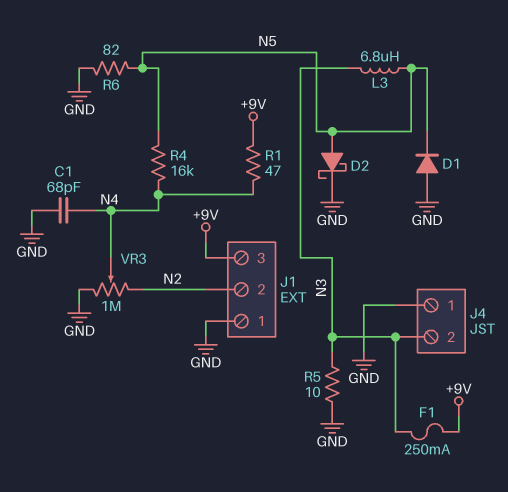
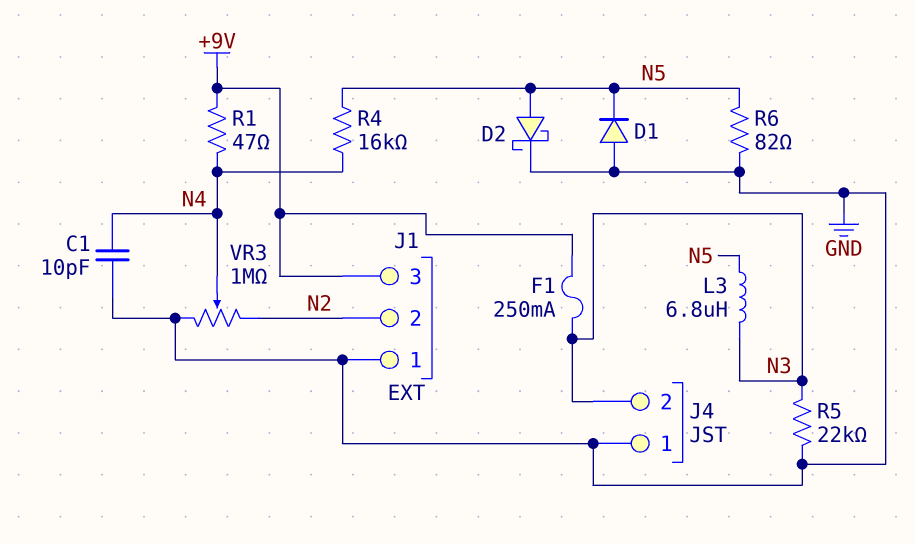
C1: 68pF (GND, N4) -> 10pF (GND, N4)
R5: 10 (GND, N3) -> 22k (GND, N3)

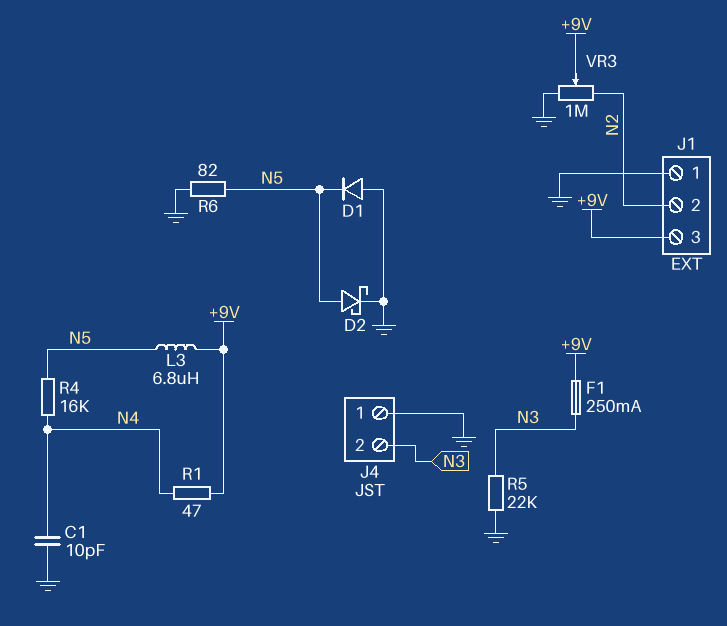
L3: 6.8uH (N3, N5) -> 6.8uH (+9V, N5)
VR3: 1M (GND, N2, wiper N4) -> 1M (GND, N2, wiper +9V)

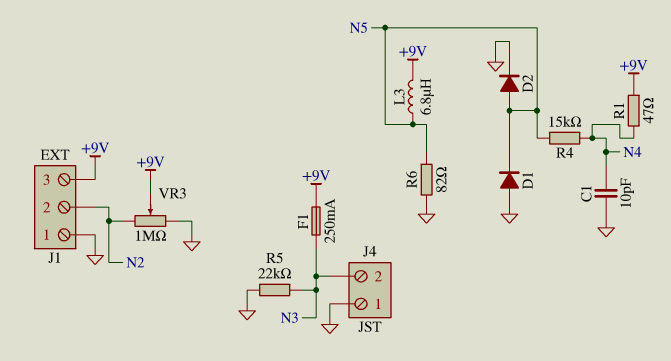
D2: schottky (A N5, K GND) -> diode (A N5, K GND)
R4: 16k (N4, N5) -> 15k (N4, N5)

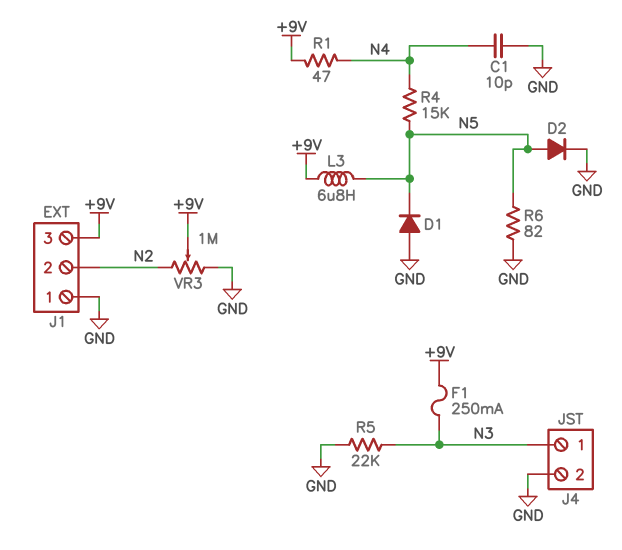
J4 pin 1: GND -> N3
J4 pin 2: N3 -> GND

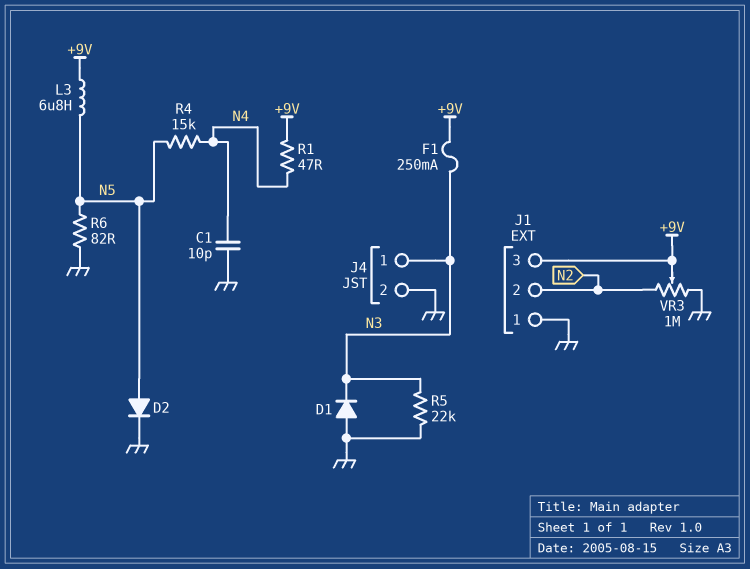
D1: diode (A GND, K N5) -> diode (A GND, K N3)

